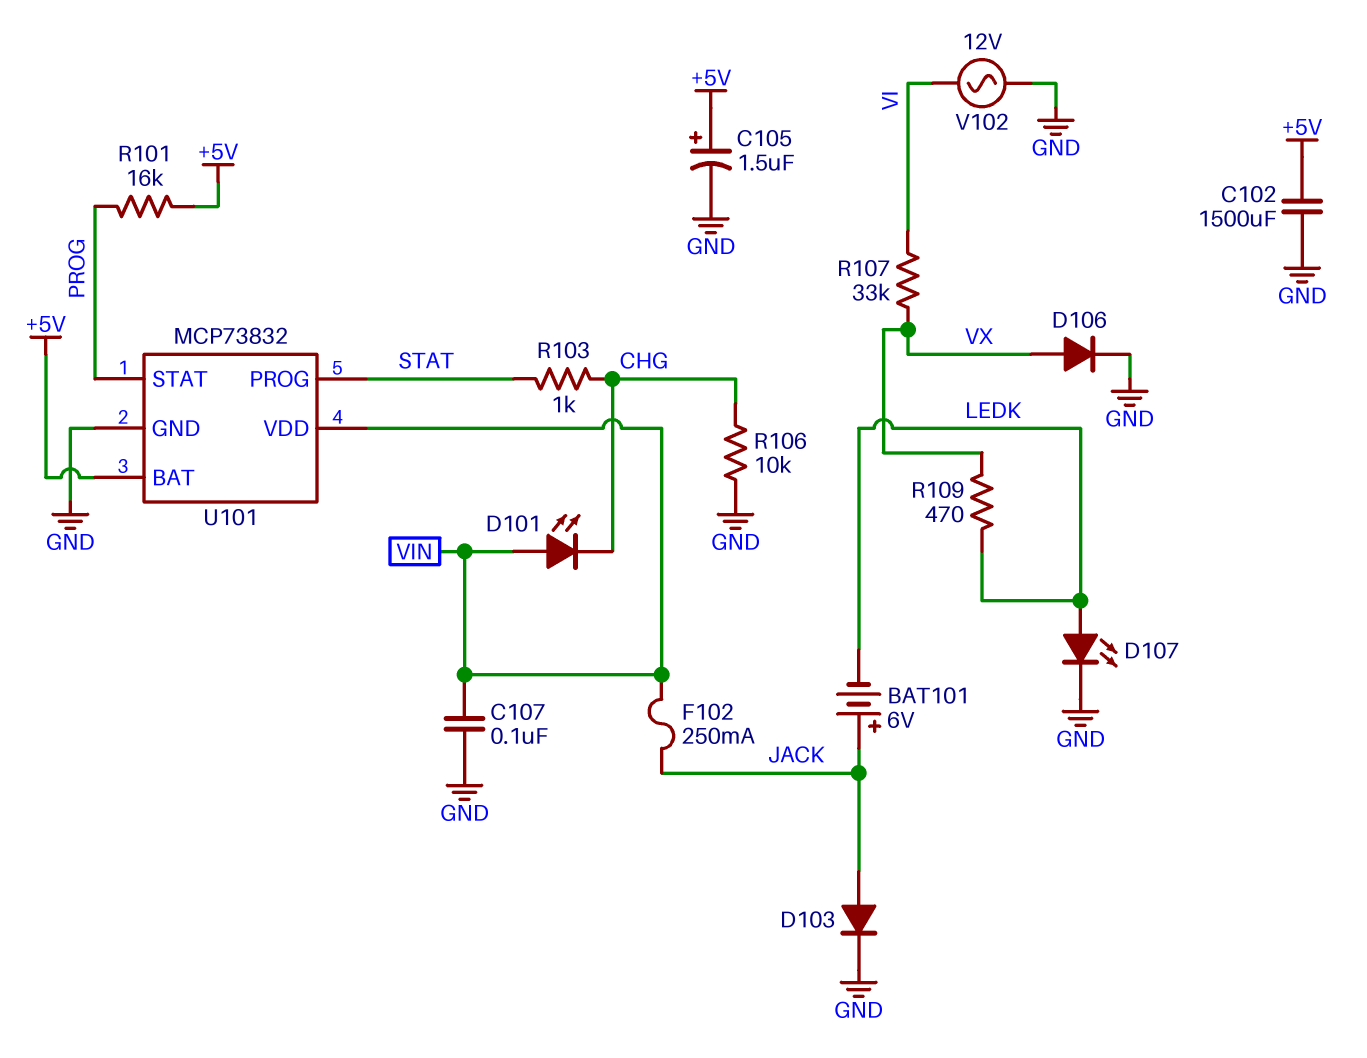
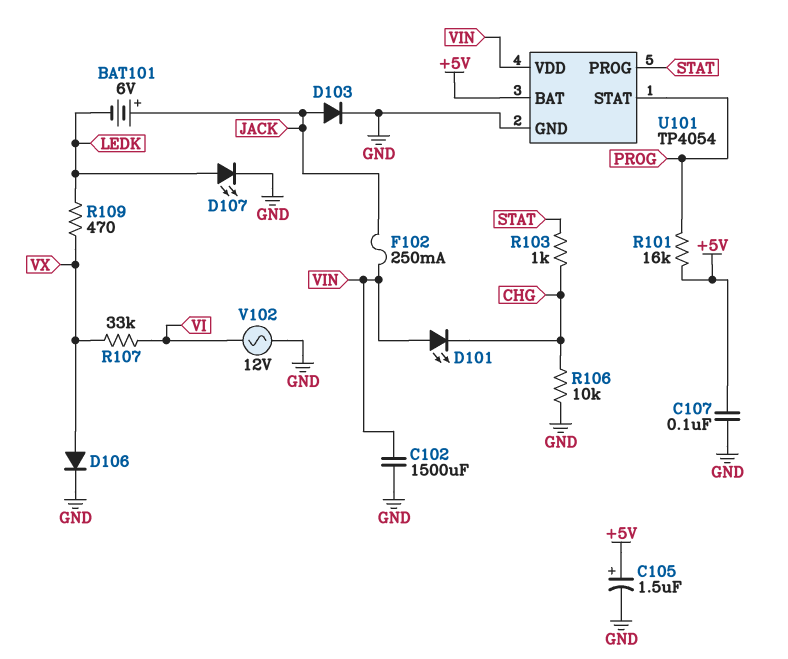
C102: 1500uF (+5V, GND) -> 1500uF (GND, VIN)
C107: 100nF (GND, VIN) -> 100nF (+5V, GND)
U101: MCP73832 -> TP4054

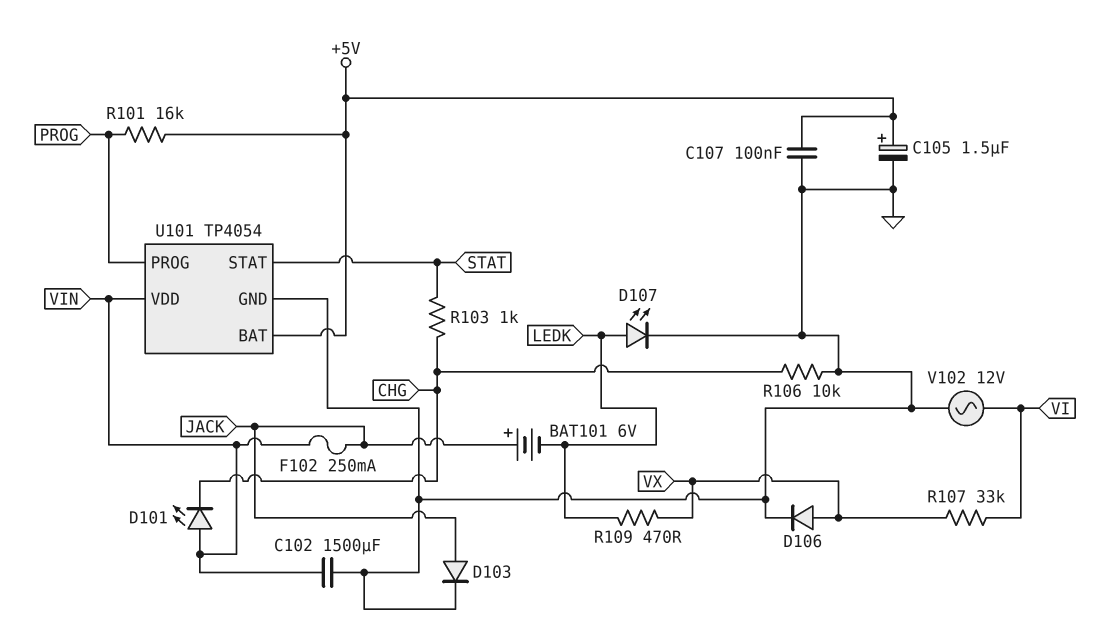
U101 pin PROG: STAT -> PROG
U101 pin STAT: PROG -> STAT

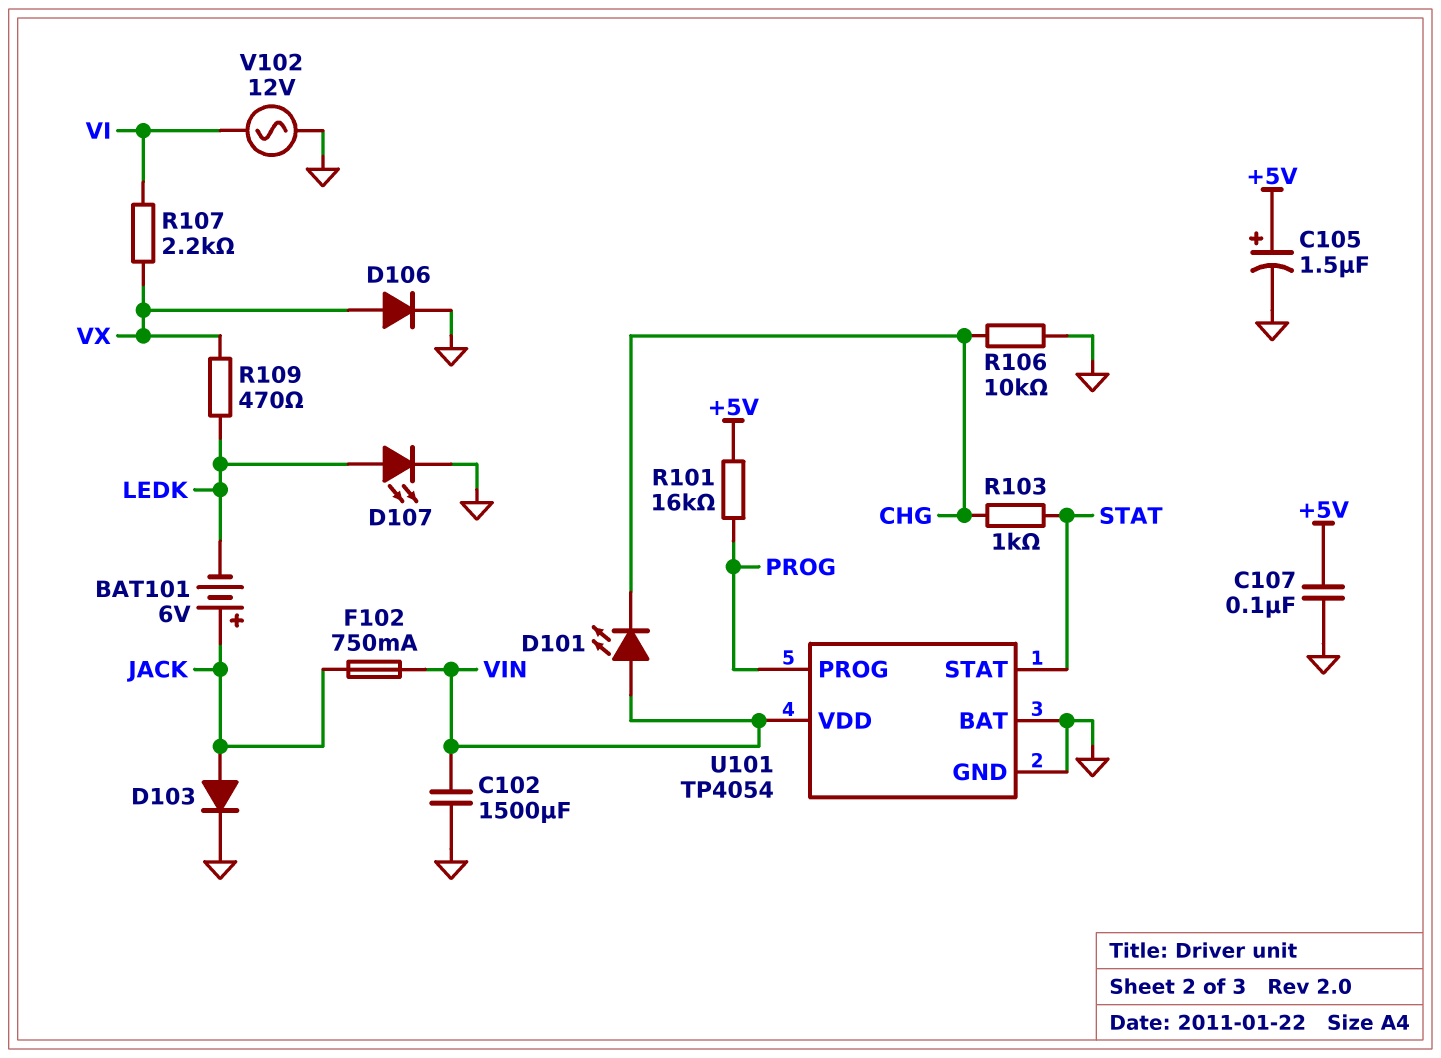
F102: 250mA (JACK, VIN) -> 750mA (JACK, VIN)
R107: 33k (VI, VX) -> 2.2k (VI, VX)
U101 pin BAT: +5V -> GND

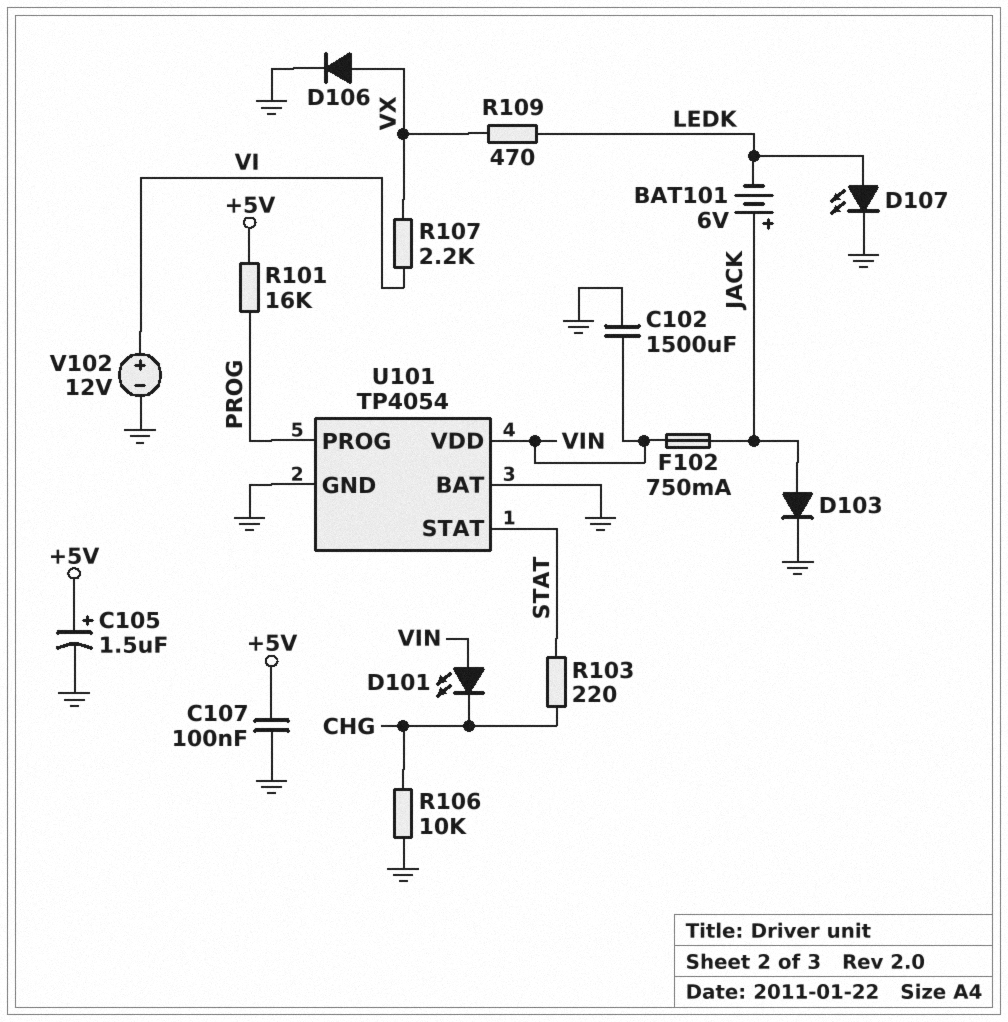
R103: 1k (CHG, STAT) -> 220 (CHG, STAT)
V102: AC 12V (GND, VI) -> 12V (plus VI, minus GND)

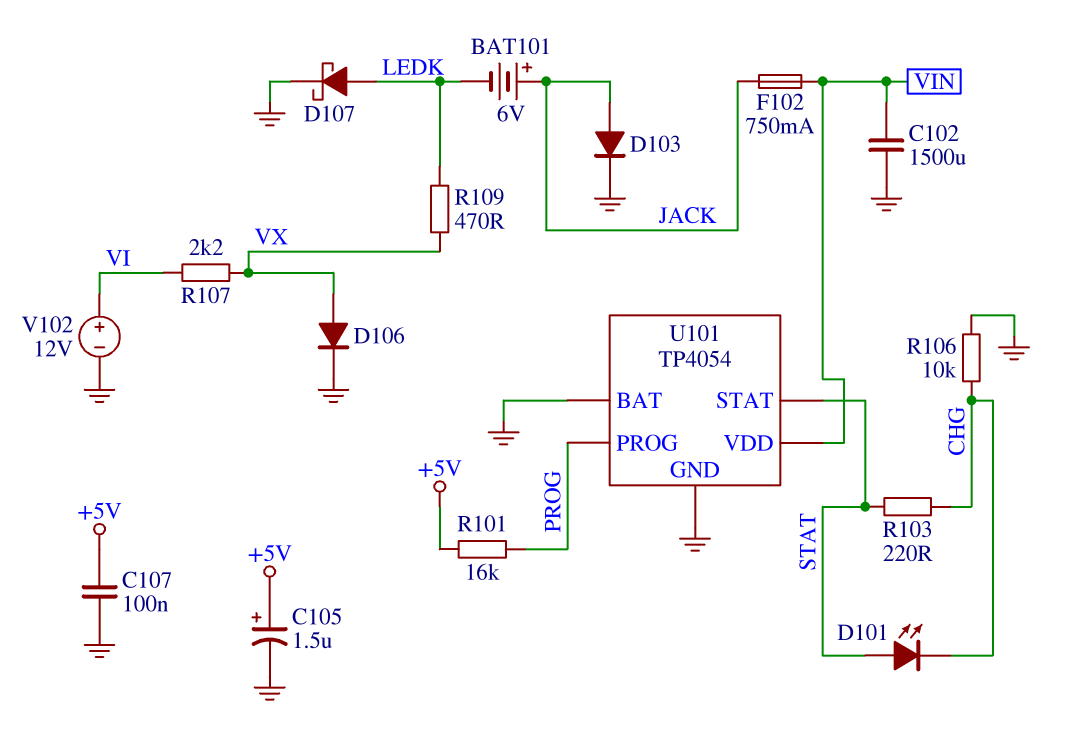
D101: LED (A VIN, K CHG) -> LED (A STAT, K CHG)
D107: LED (A LEDK, K GND) -> schottky (A LEDK, K GND)

